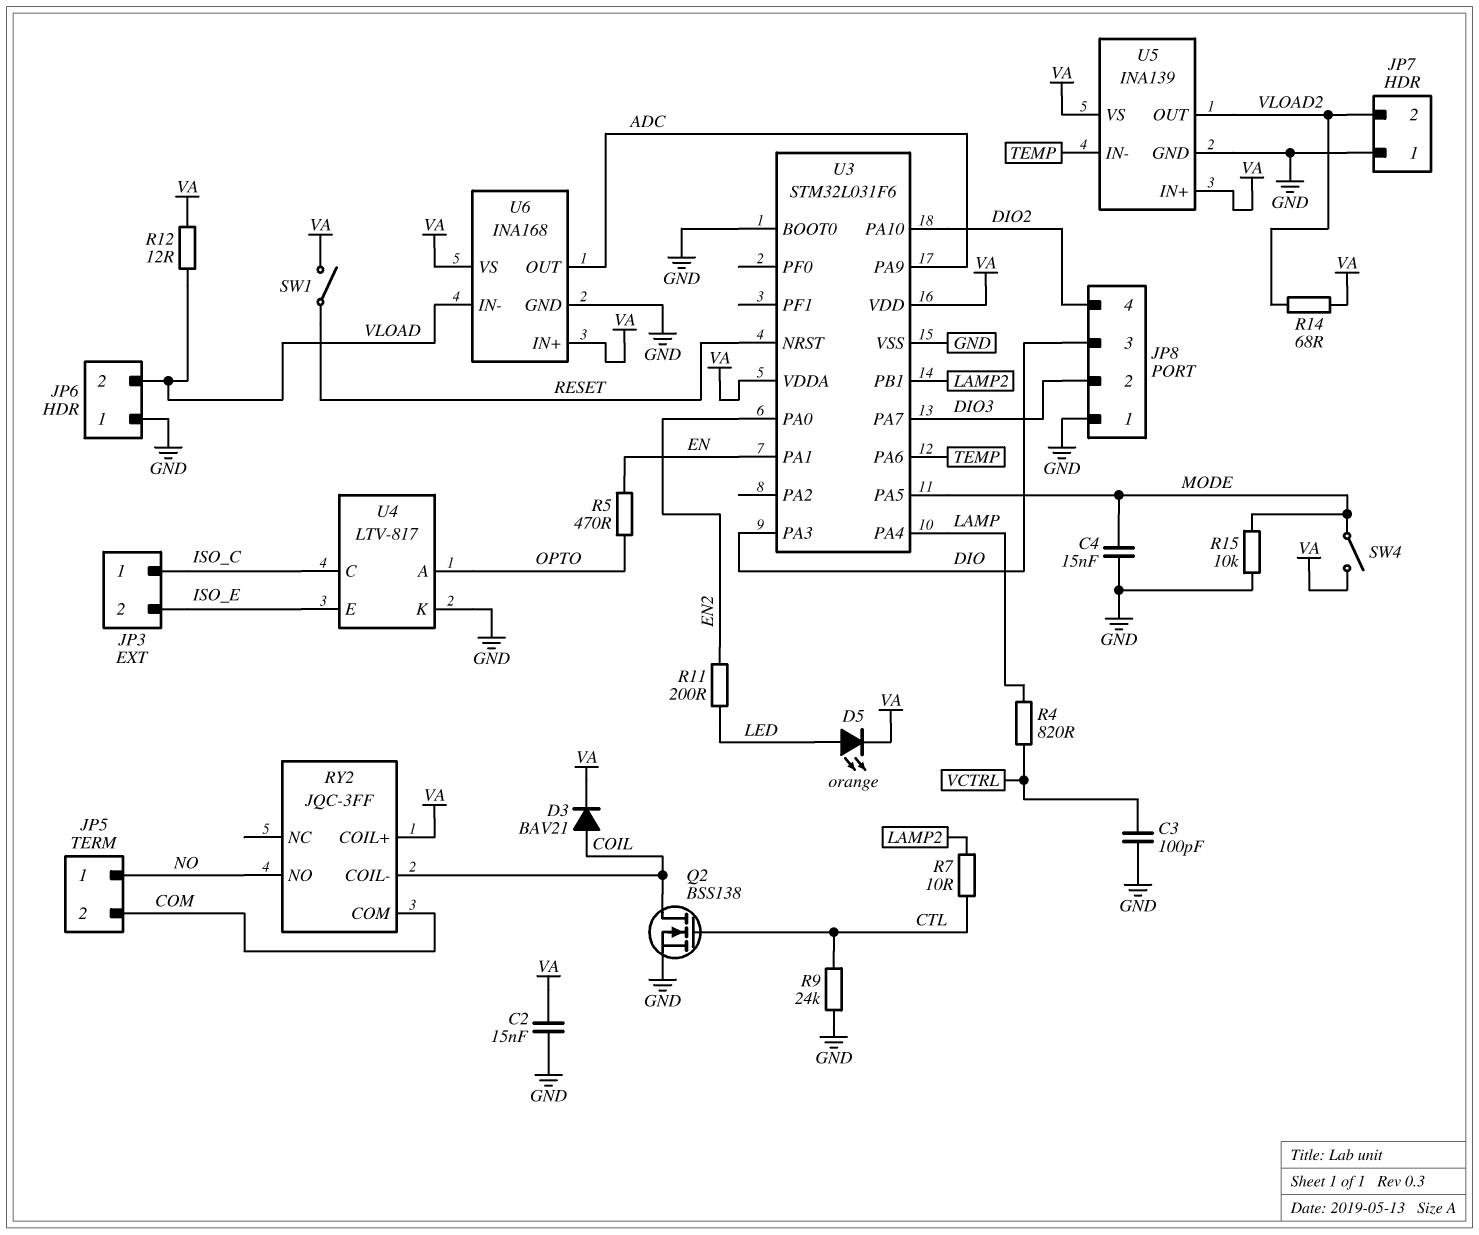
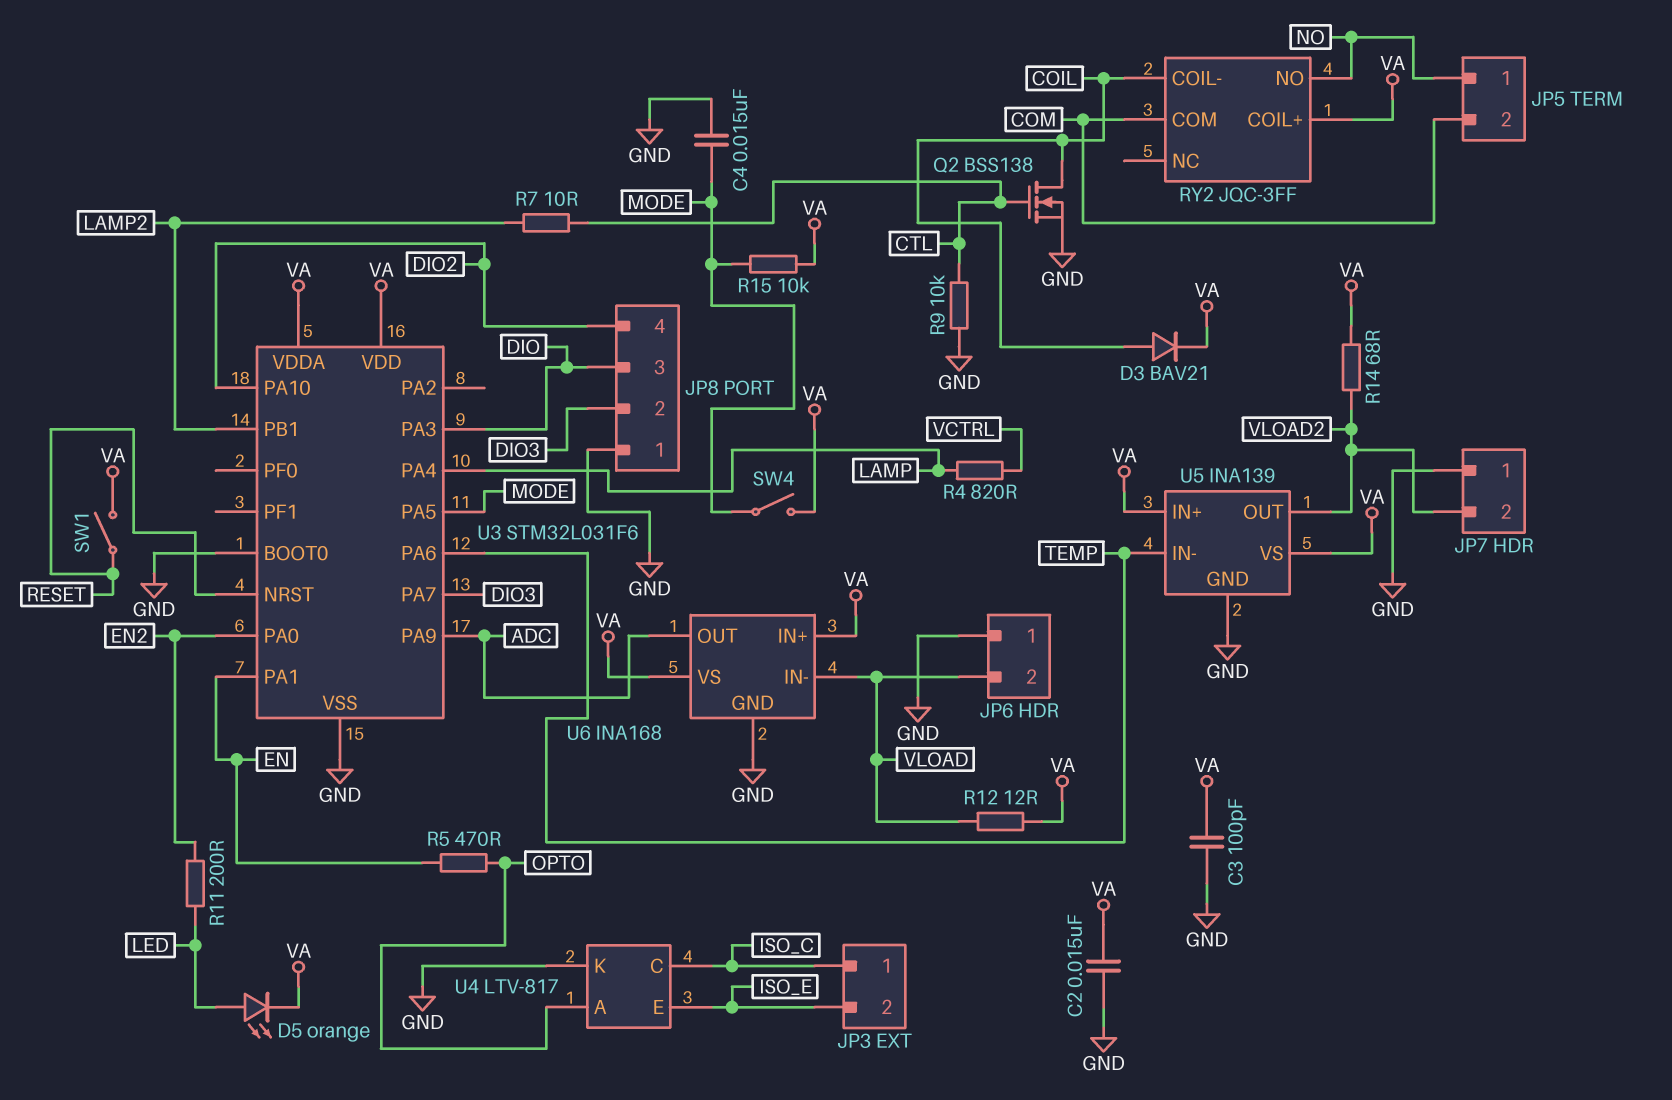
C3: 100pF (GND, VCTRL) -> 100pF (GND, VA)
R9: 24k (CTL, GND) -> 10k (CTL, GND)
R15: 10k (GND, MODE) -> 10k (MODE, VA)

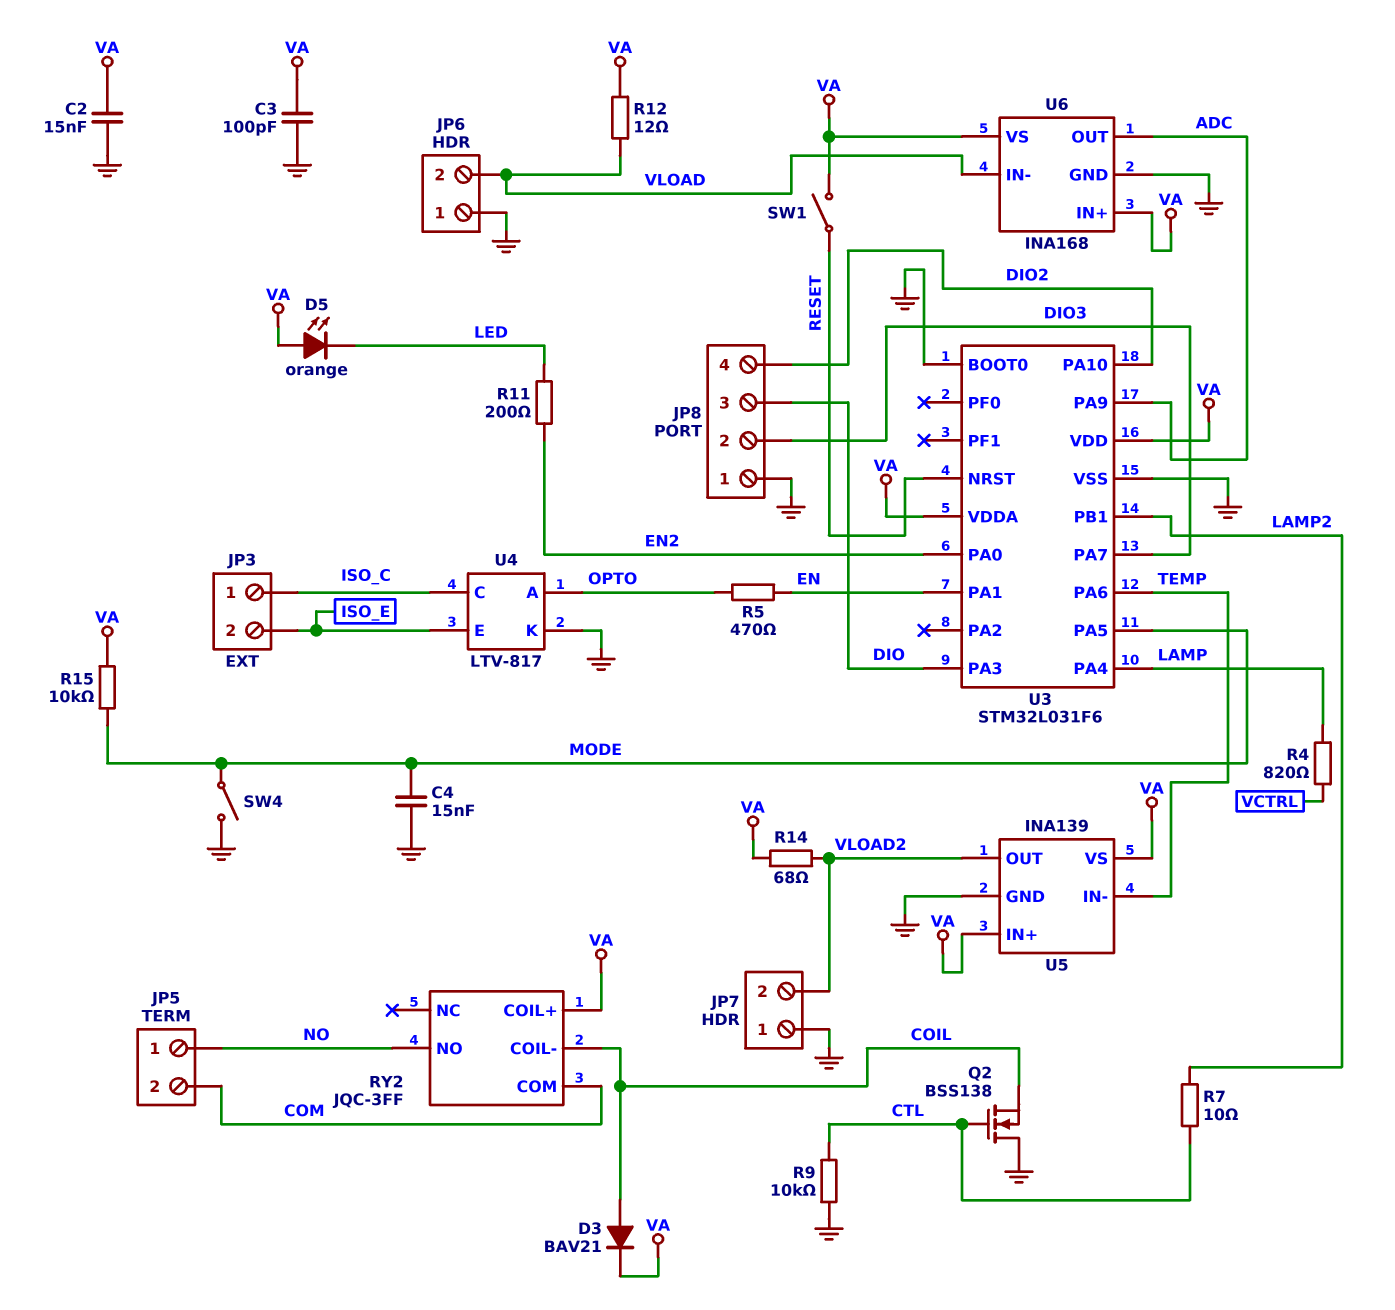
D5: LED orange (A LED, K VA) -> LED orange (A VA, K LED)
Q2: NMOS BSS138 (G CTL, D COIL, S GND) -> NMOS BSS138 (G CTL, D GND, S COIL)
SW4: switch (MODE, VA) -> switch (GND, MODE)

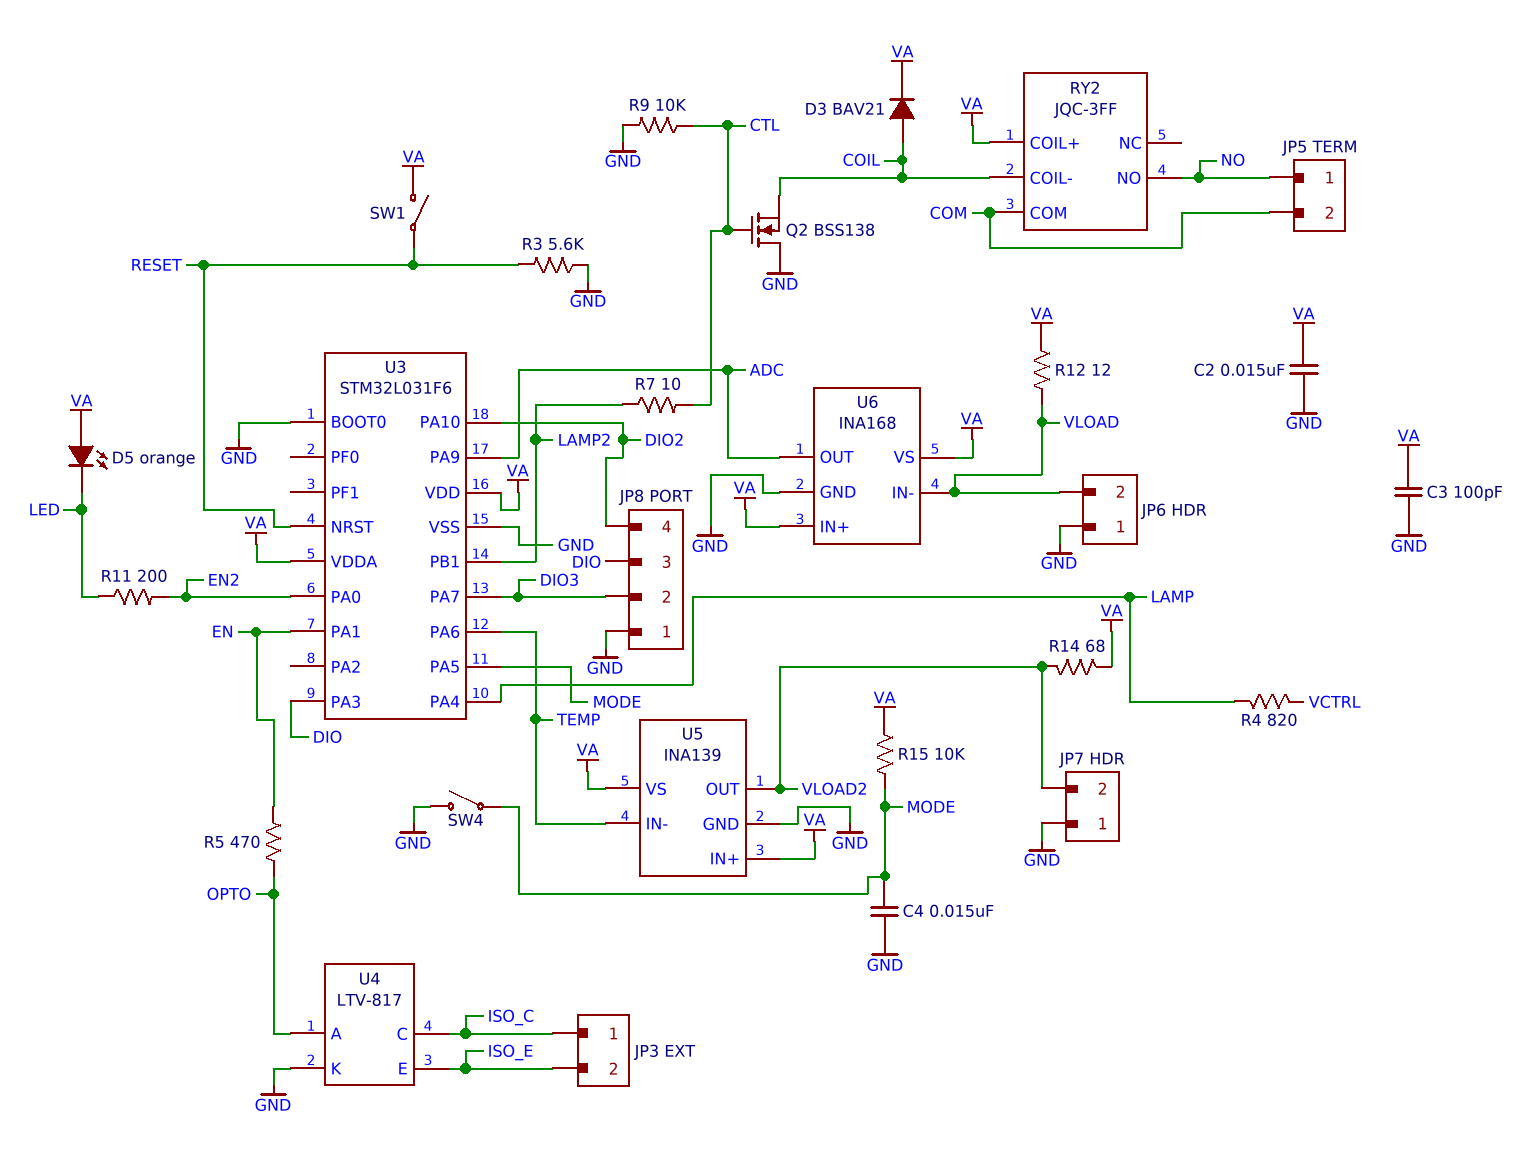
R3: none -> 5.6k (GND, RESET)

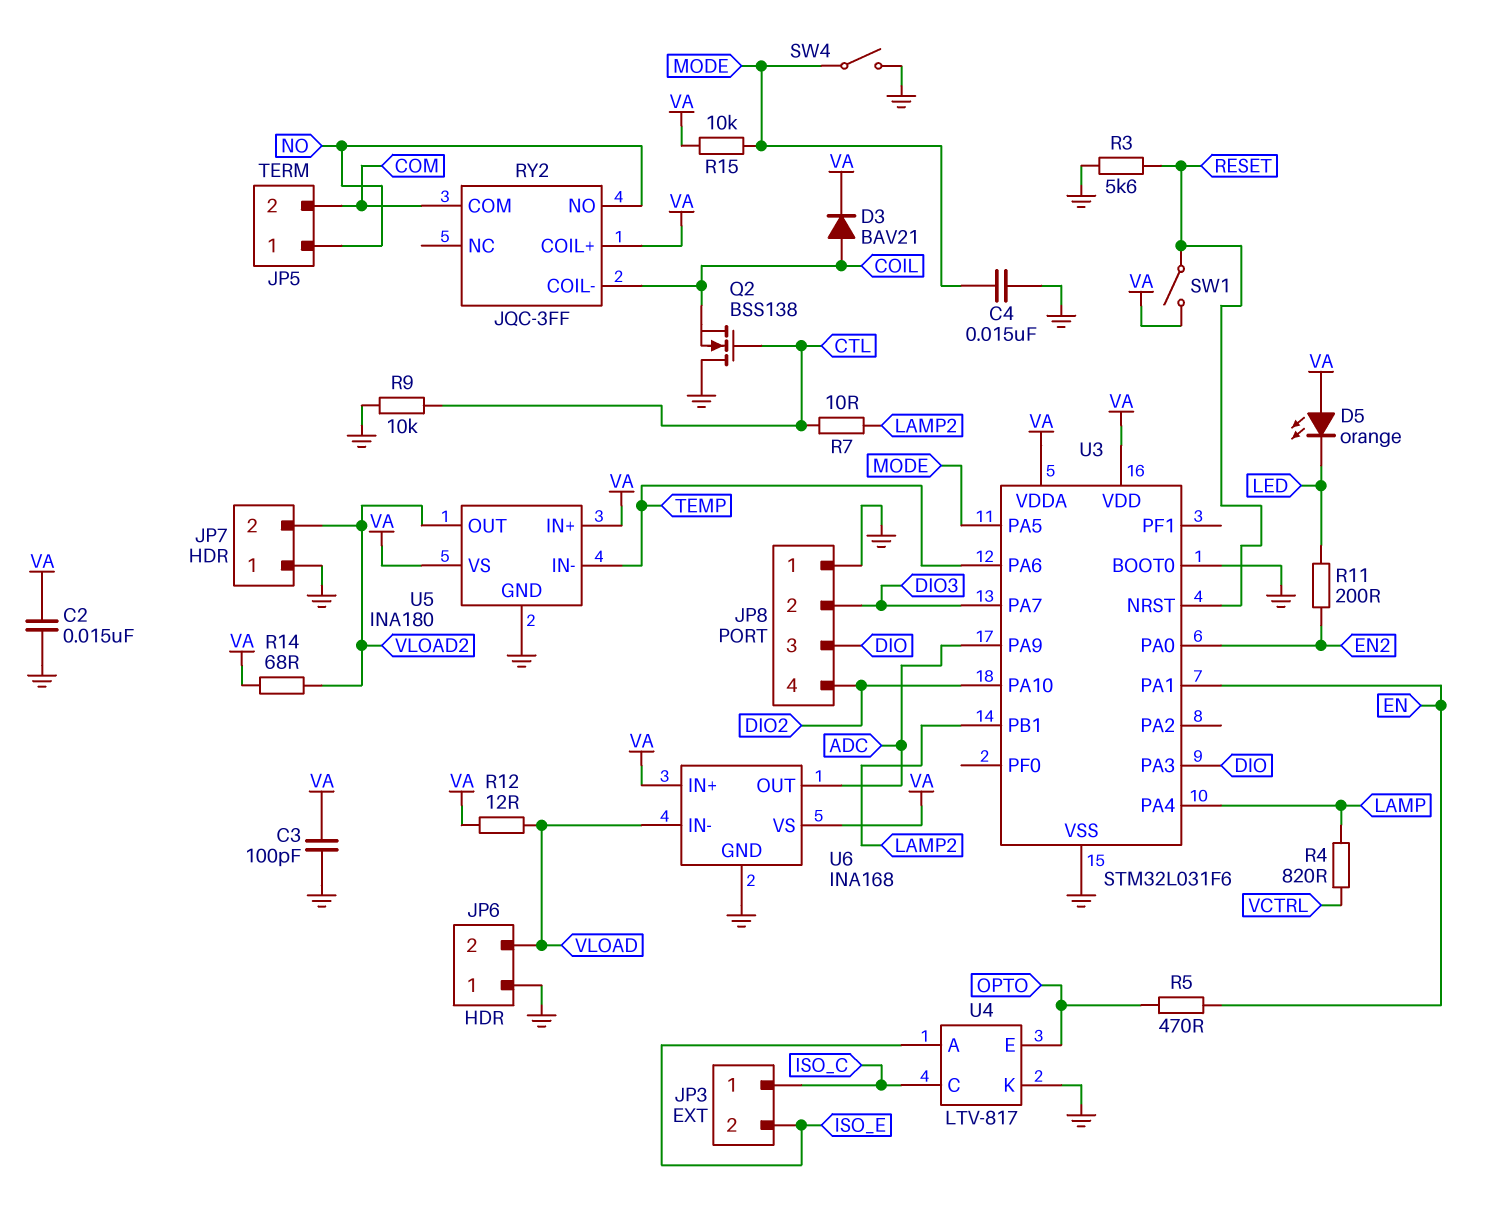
U4 pin A: OPTO -> ISO_E
U4 pin E: ISO_E -> OPTO
U5: INA139 -> INA180

